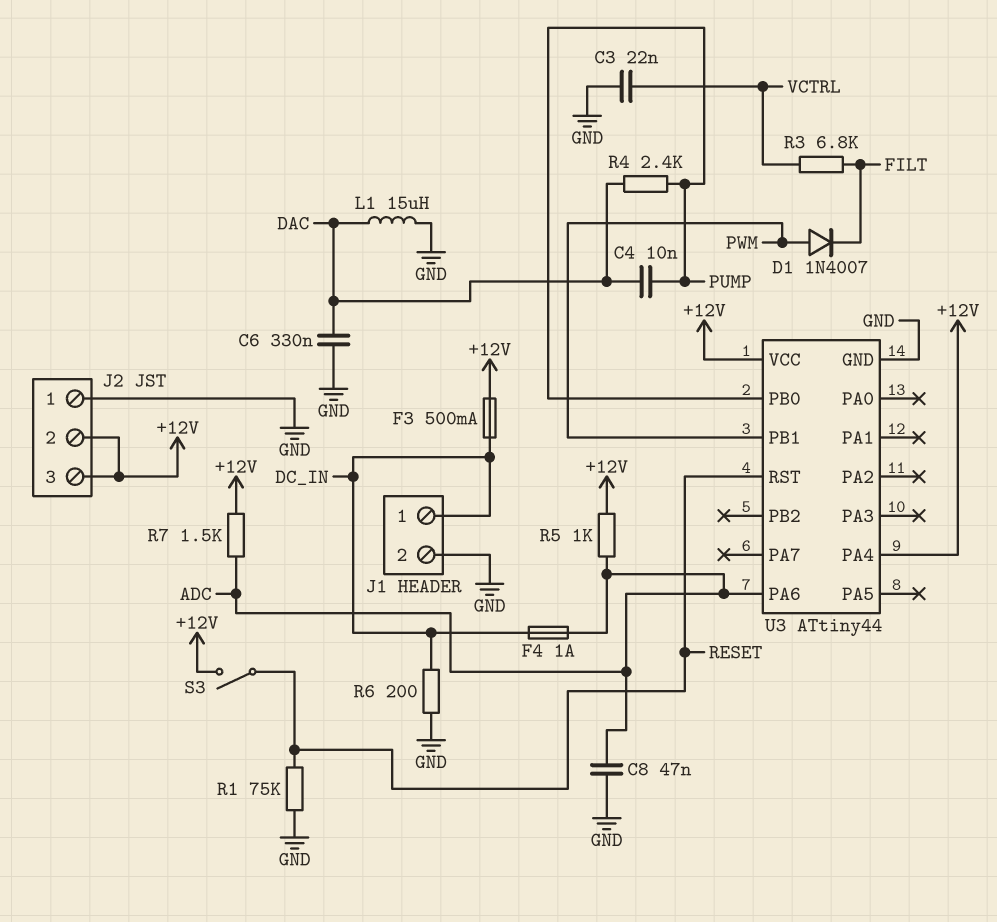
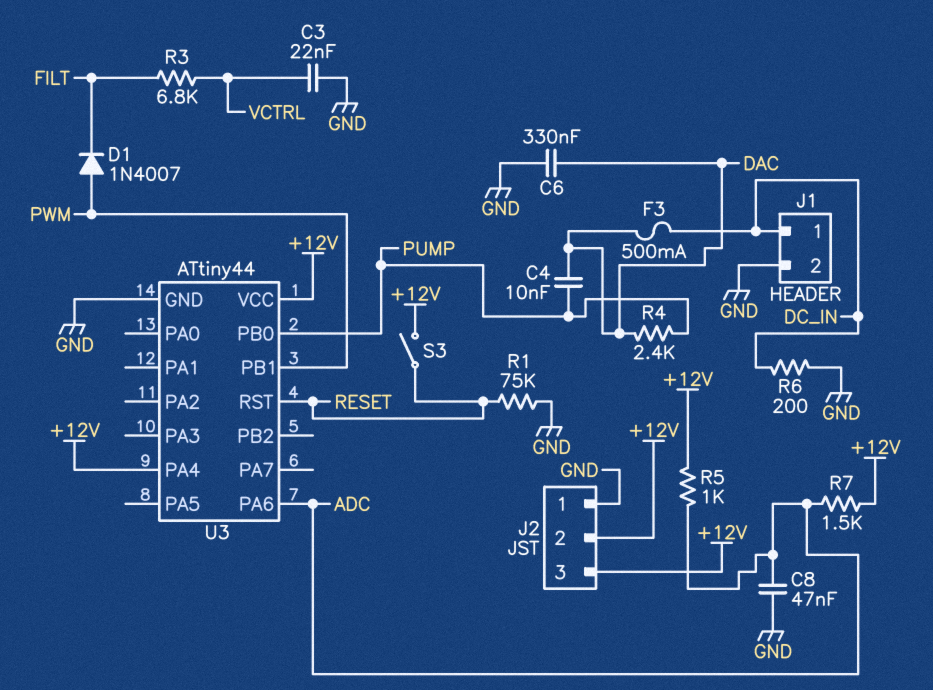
F3: 500mA (+12V, DC_IN) -> 500mA (DAC, DC_IN)
F4: 1A (ADC, DC_IN) -> none
L1: 15uH (DAC, GND) -> none

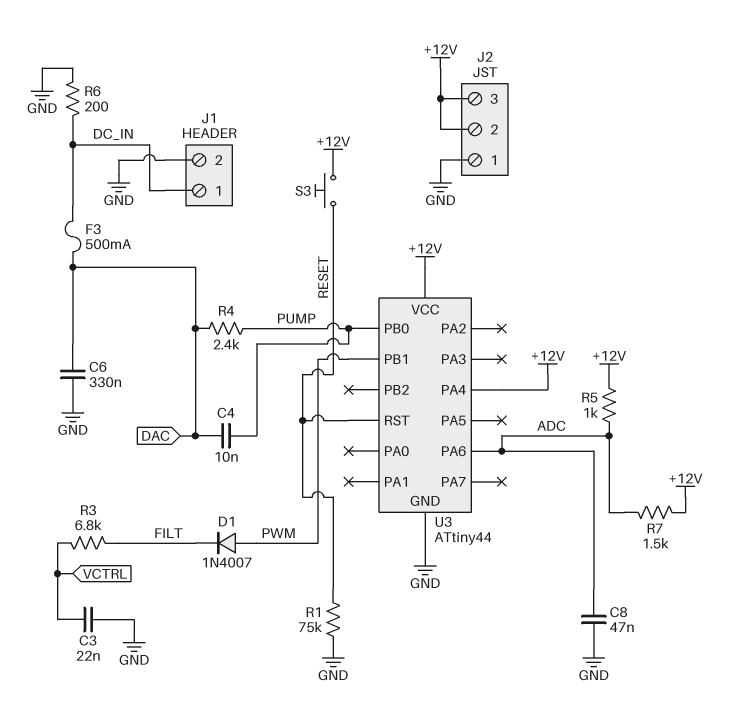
S3: switch (+12V, RESET) -> button (+12V, RESET)

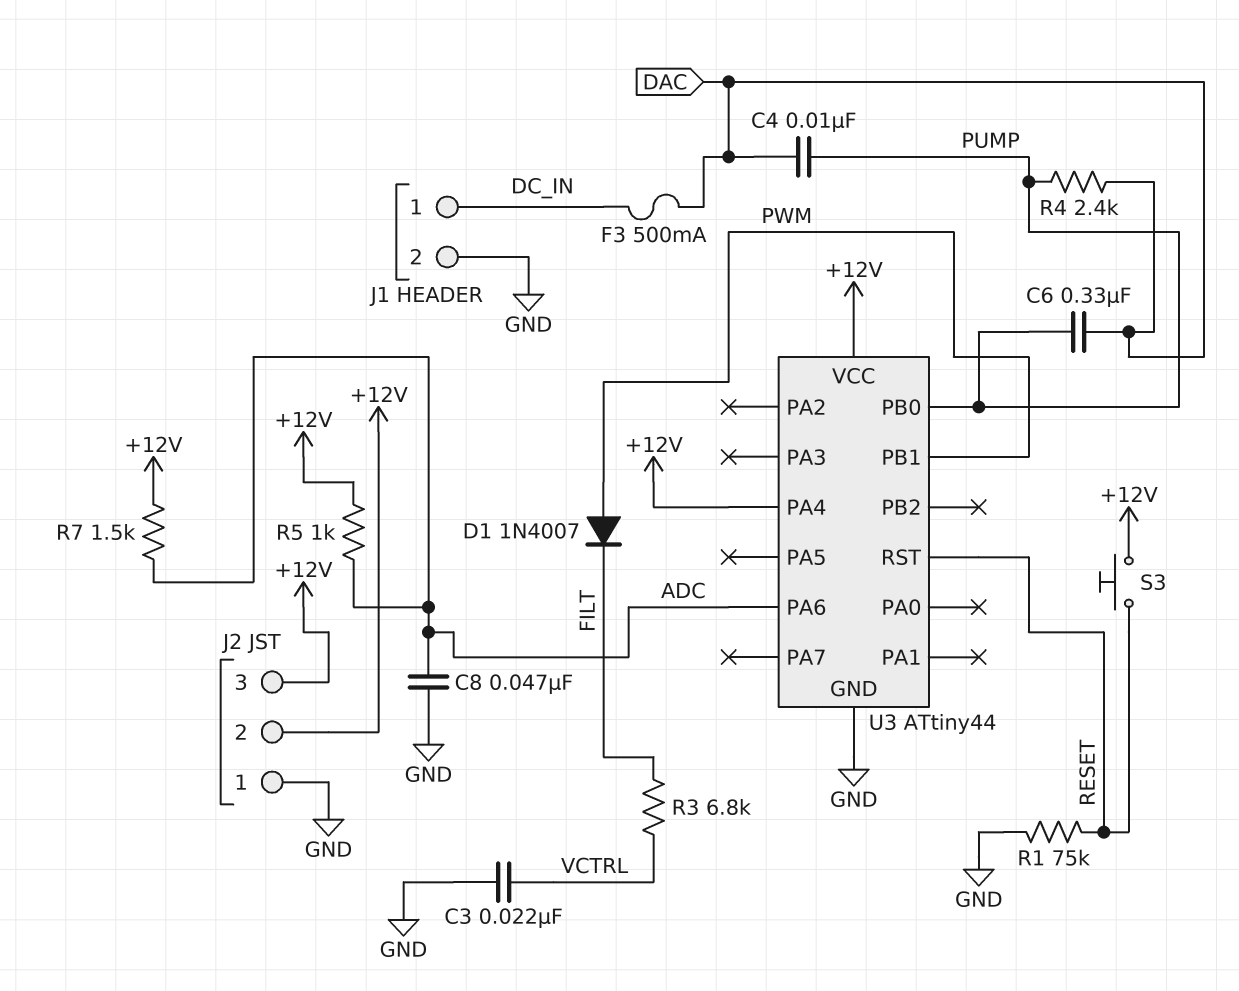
C6: 330nF (DAC, GND) -> 330nF (DAC, PUMP)
R6: 200 (DC_IN, GND) -> none

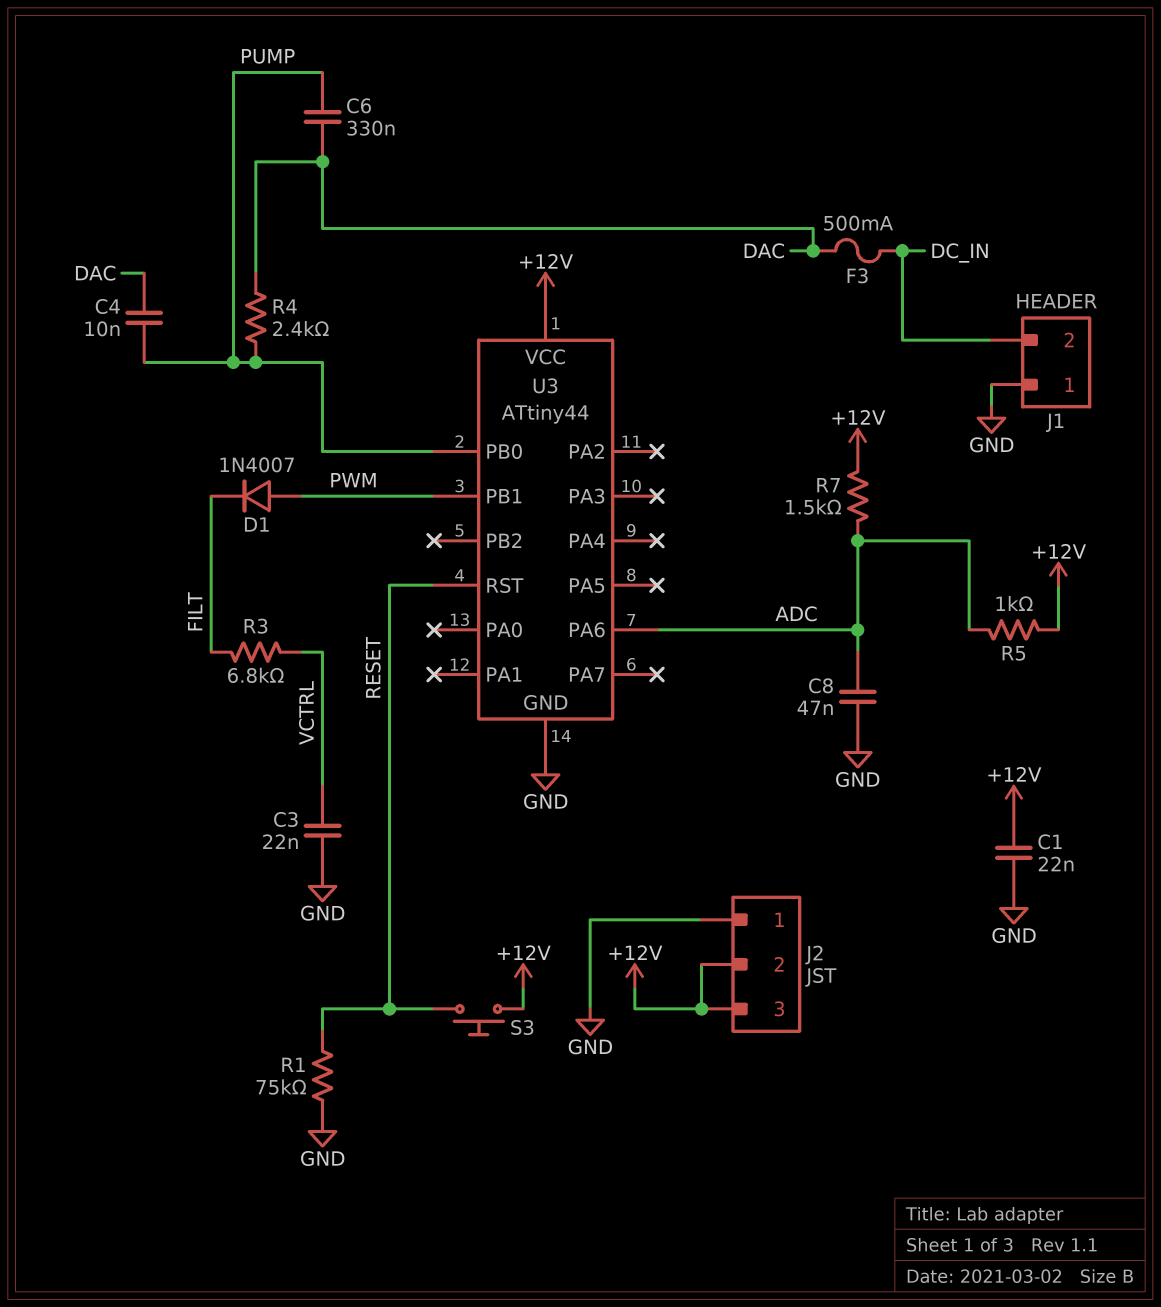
C1: none -> 22nF (+12V, GND)
J1 pin 1: DC_IN -> GND
J1 pin 2: GND -> DC_IN
U3 pin PA4: +12V -> none

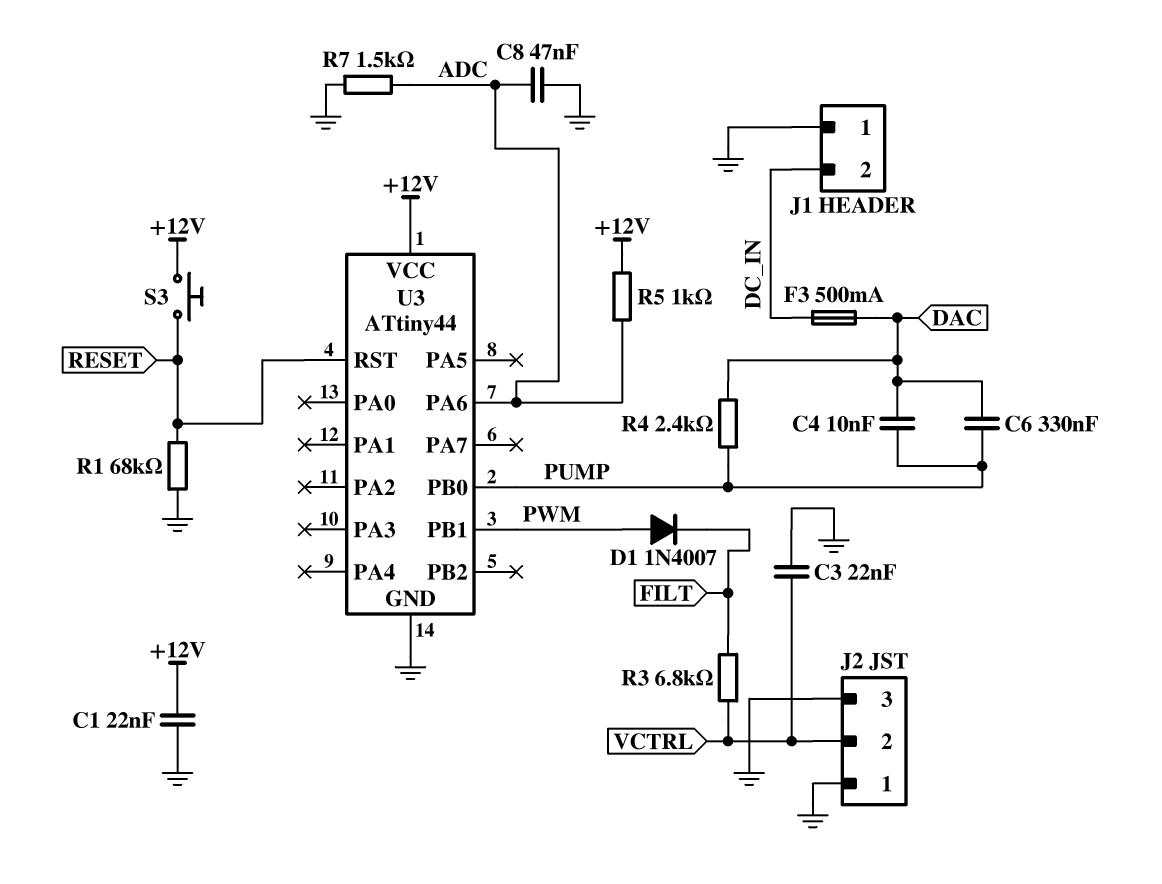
J2 pin 2: +12V -> VCTRL
J2 pin 3: +12V -> GND
R1: 75k (GND, RESET) -> 68k (GND, RESET)
R7: 1.5k (+12V, ADC) -> 1.5k (ADC, GND)

